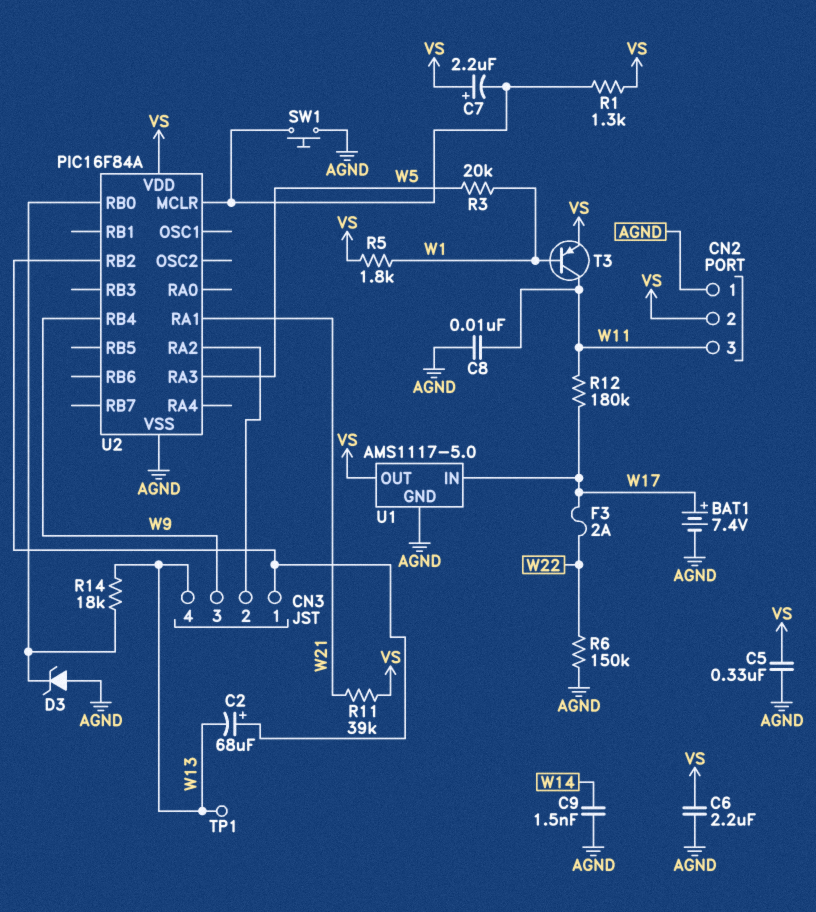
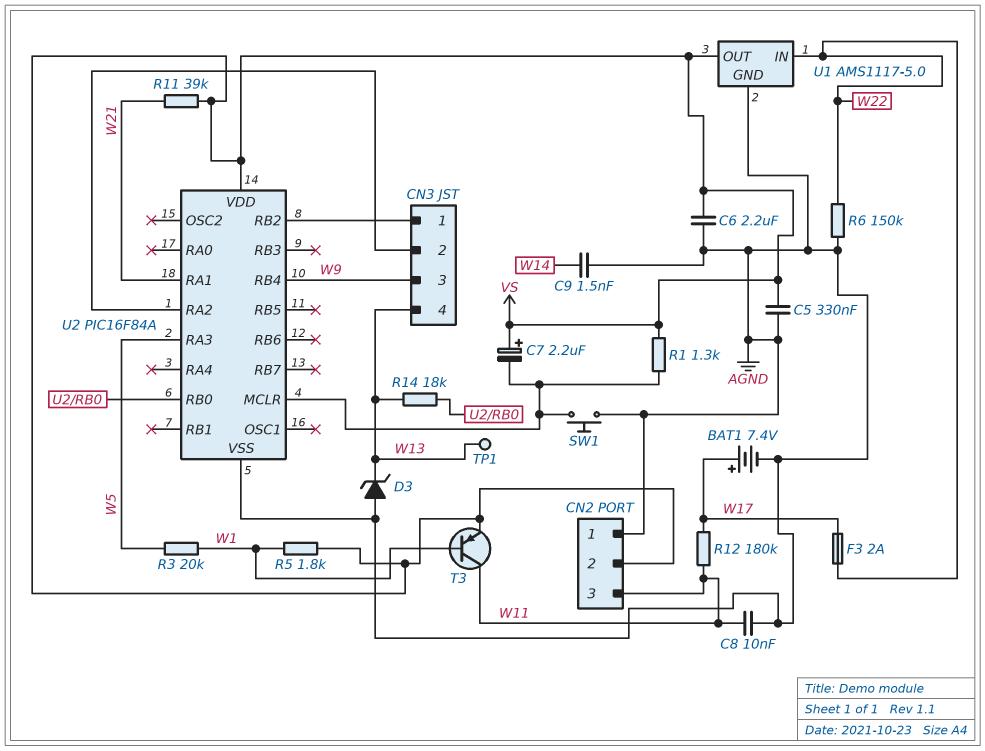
C2: 68uF (plus CN3/1, minus W13) -> none
D3: zener (A AGND, K U2/RB0) -> zener (A AGND, K W13)
U1 pin IN: W17 -> W22

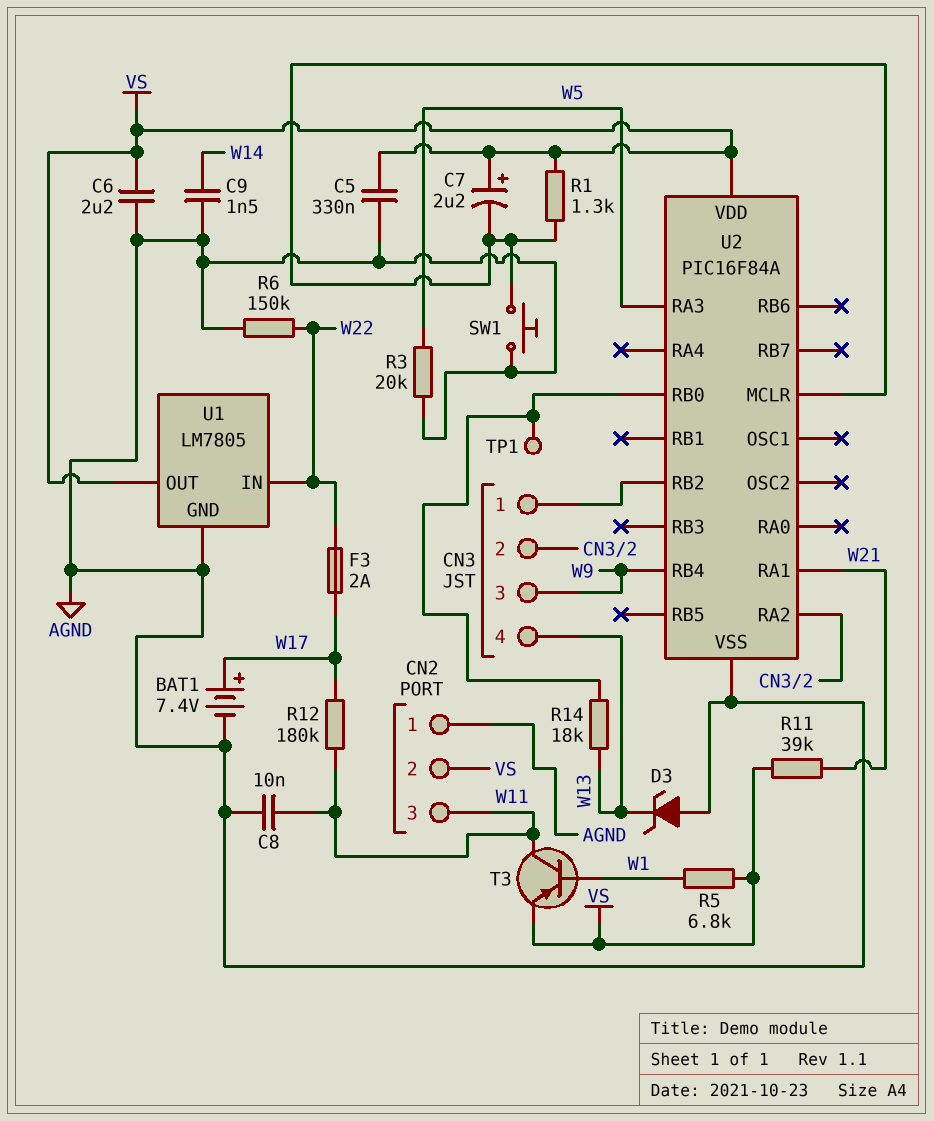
R3: 20k (W1, W5) -> 20k (AGND, W5)
R5: 1.8k (VS, W1) -> 6.8k (VS, W1)
TP1: test point (W13) -> test point (U2/RB0)
U1: AMS1117-5.0 -> LM7805

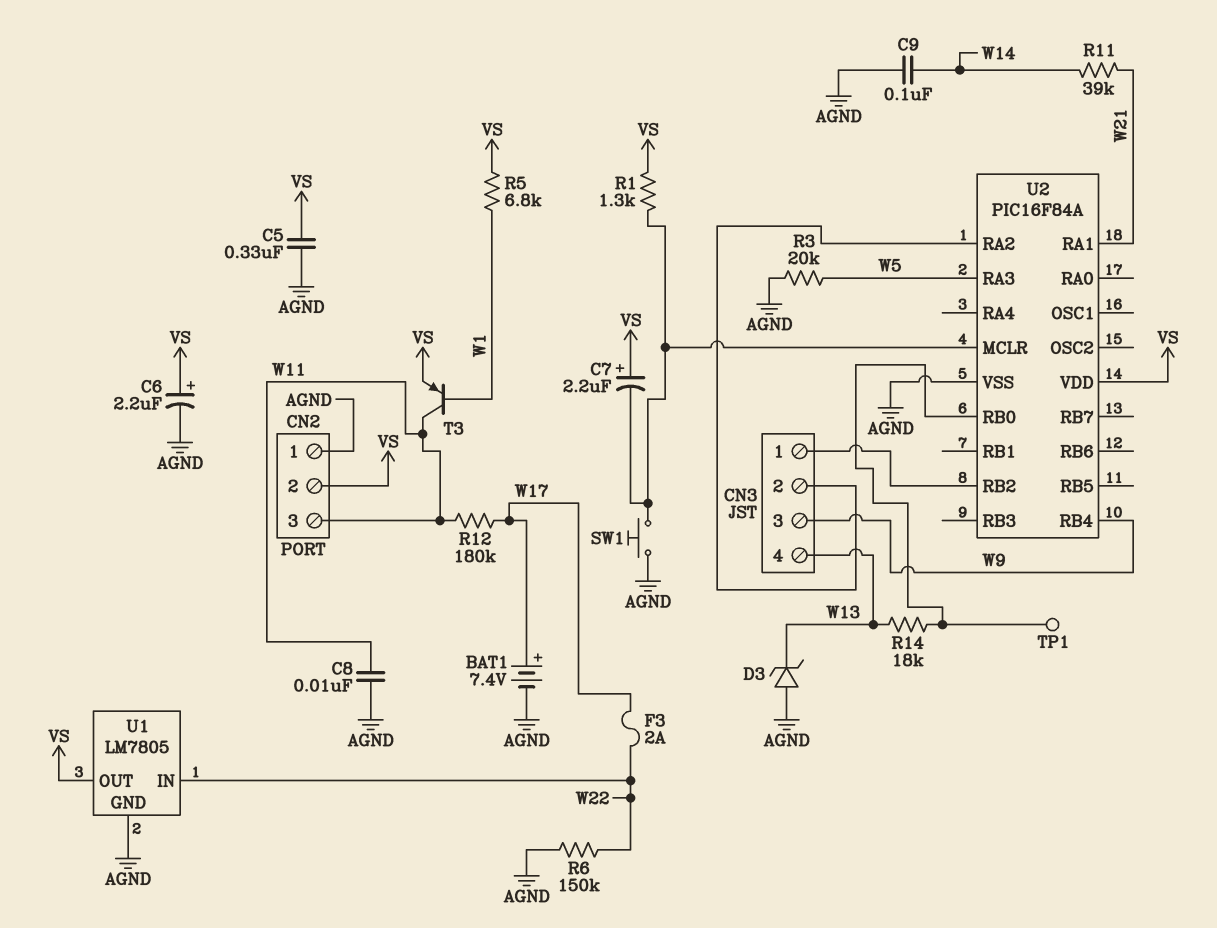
C6: 2.2uF (AGND, VS) -> 2.2uF (plus VS, minus AGND)
C9: 1.5nF (AGND, W14) -> 100nF (AGND, W14)
R11: 39k (VS, W21) -> 39k (W14, W21)

